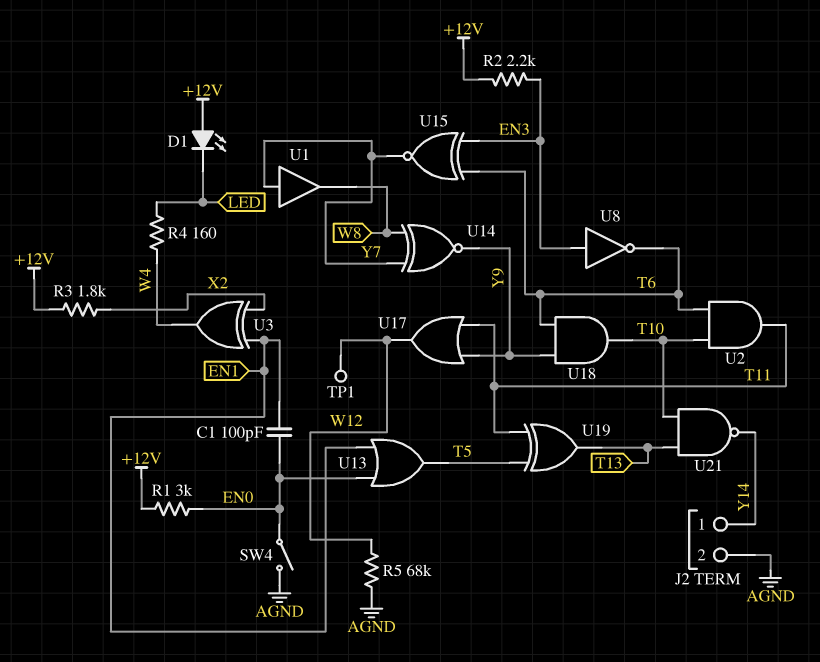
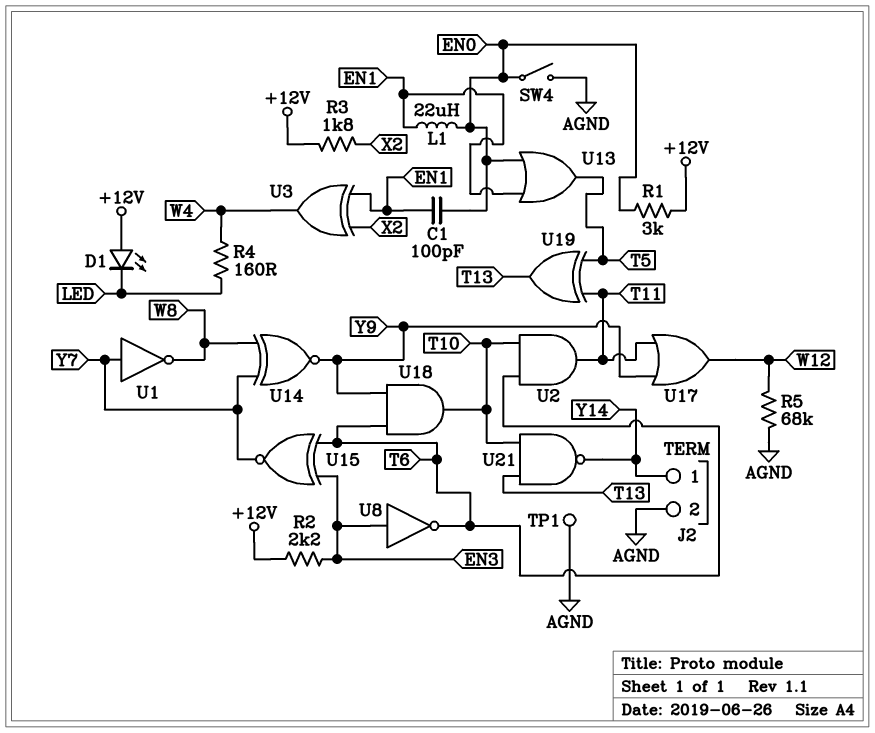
L1: none -> 22uH (EN0, EN1)
TP1: test point (W12) -> test point (AGND)
U1: buffer (in Y7, out W8) -> NOT (in Y7, out W8)

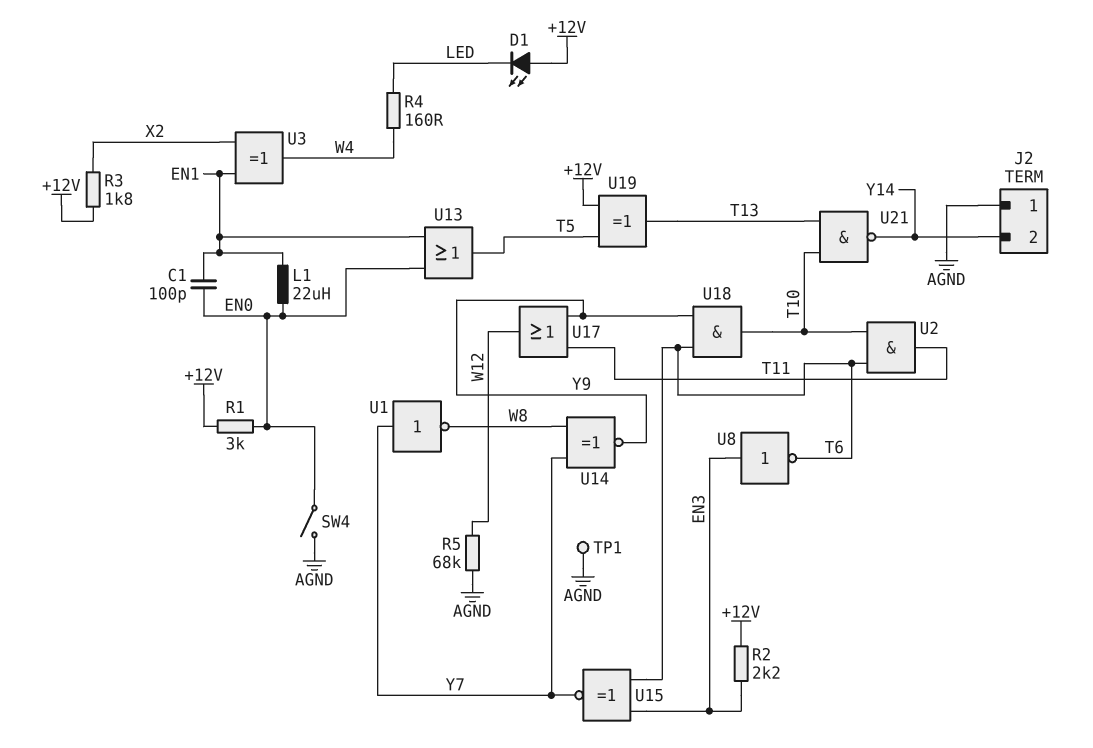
J2 pin 1: Y14 -> AGND
J2 pin 2: AGND -> Y14
U19: XOR (in T5, in T11, out T13) -> XOR (in +12V, in T5, out T13)

